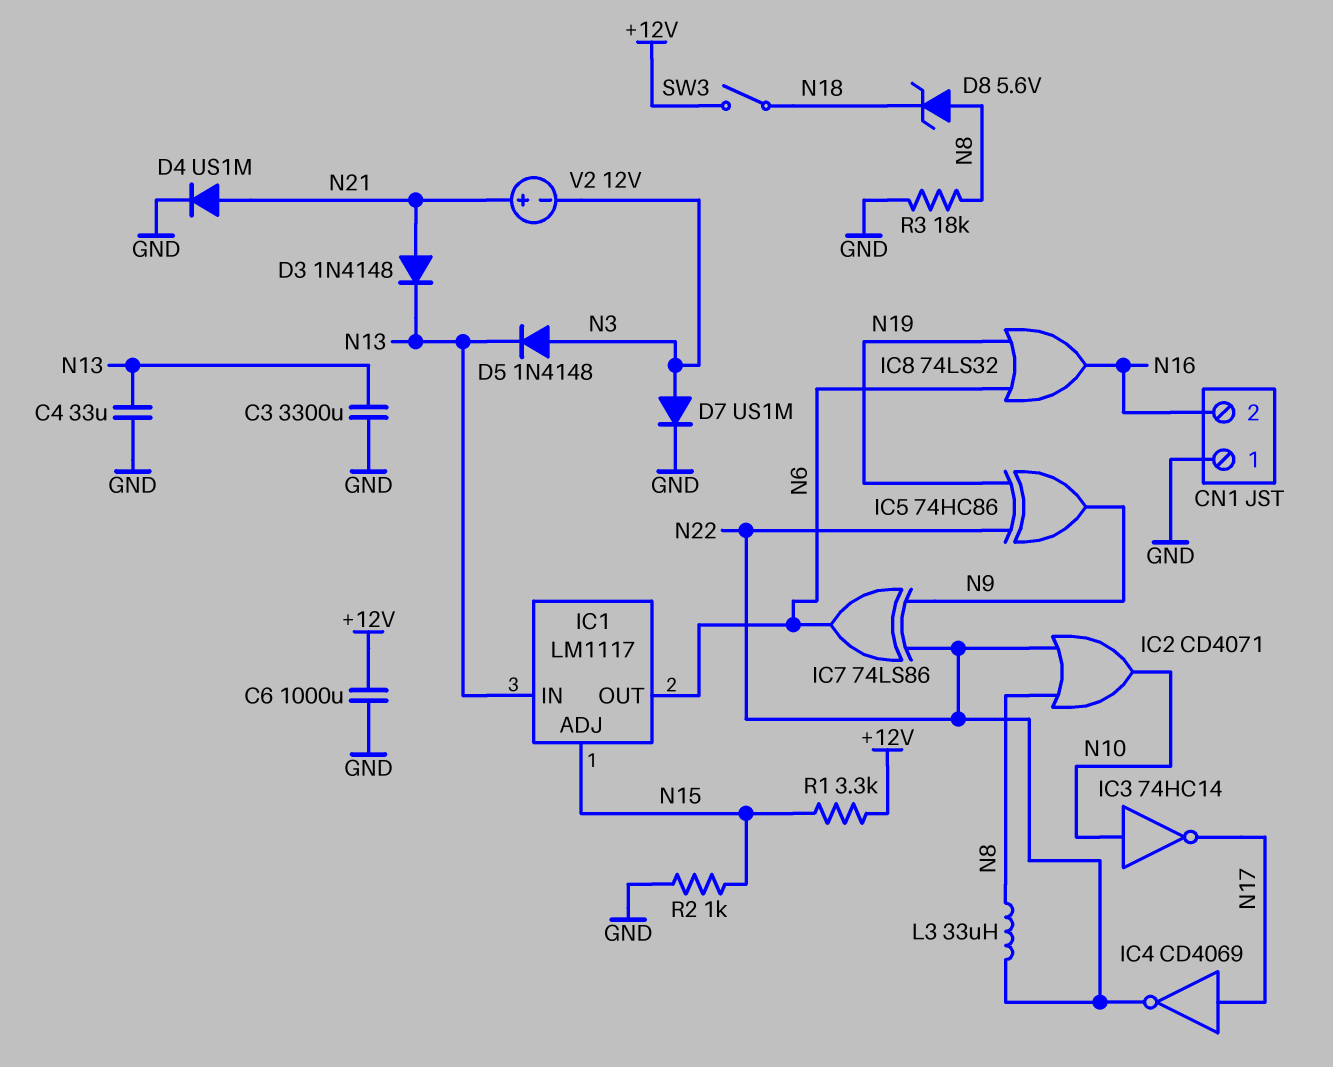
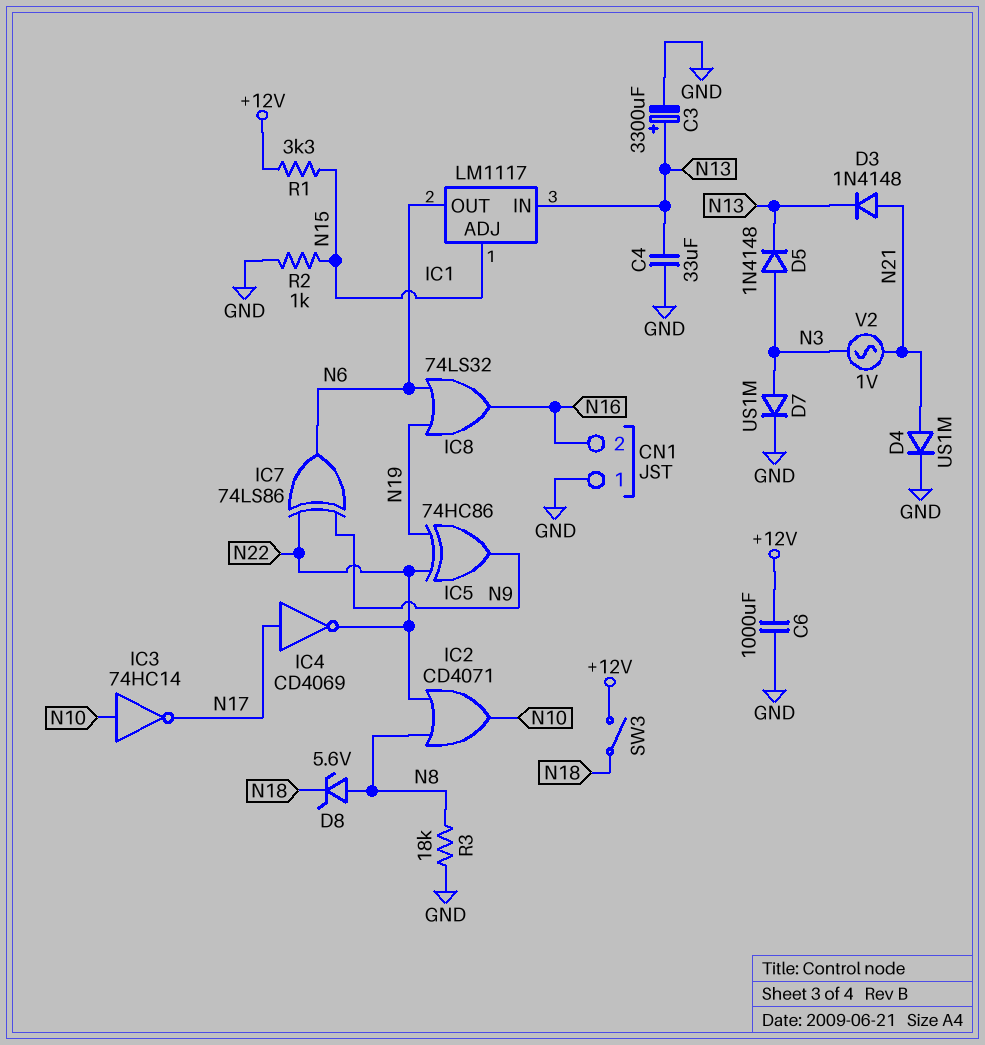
C3: 3300uF (GND, N13) -> 3300uF (plus N13, minus GND)
L3: 33uH (N8, N22) -> none
V2: 12V (plus N21, minus N3) -> AC 1V (N3, N21)

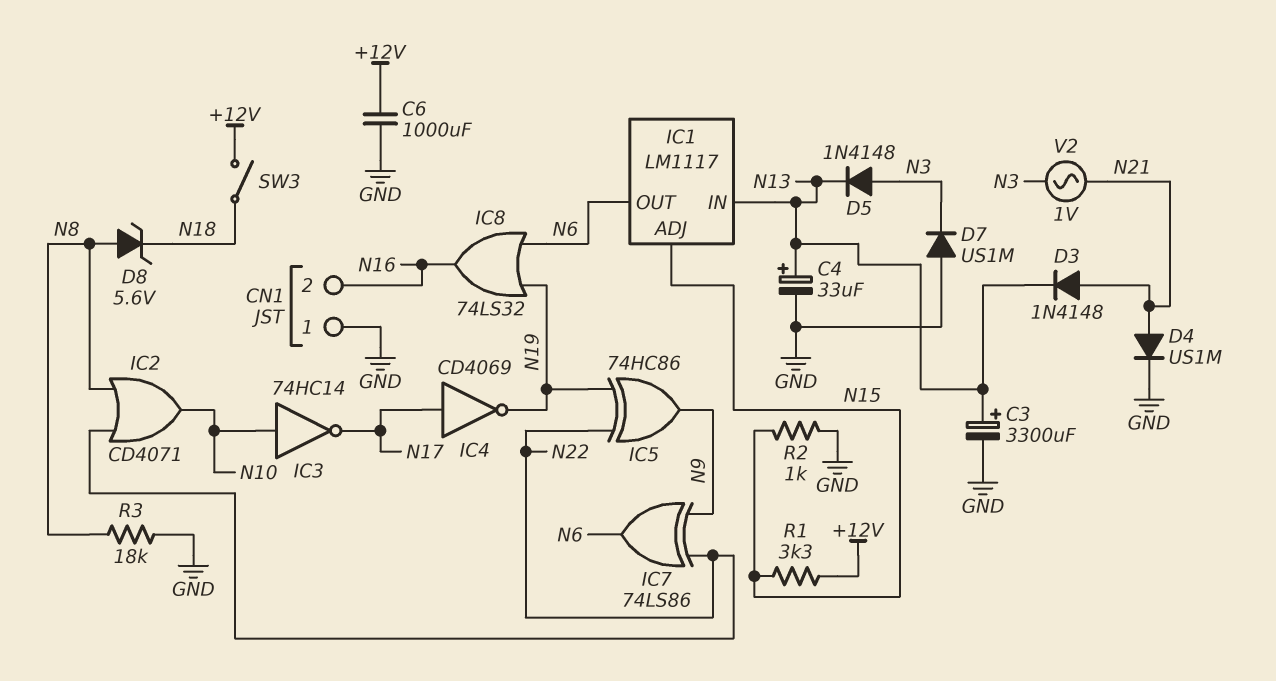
C4: 33uF (GND, N13) -> 33uF (plus N13, minus GND)
D7: diode US1M (A N3, K GND) -> diode US1M (A GND, K N3)
IC4: NOT CD4069 (in N17, out N22) -> NOT CD4069 (in N17, out N19)

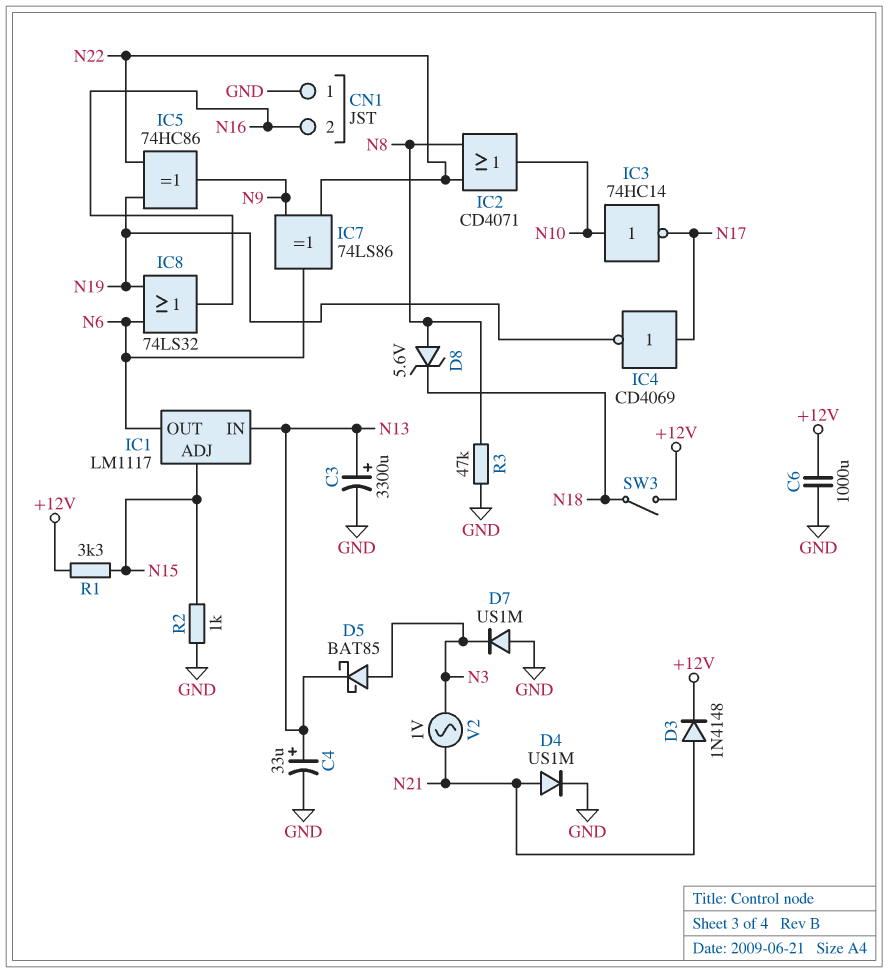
D3: diode 1N4148 (A N21, K N13) -> diode 1N4148 (A N21, K +12V)
D5: diode 1N4148 (A N3, K N13) -> schottky BAT85 (A N3, K N13)
R3: 18k (GND, N8) -> 47k (GND, N8)

